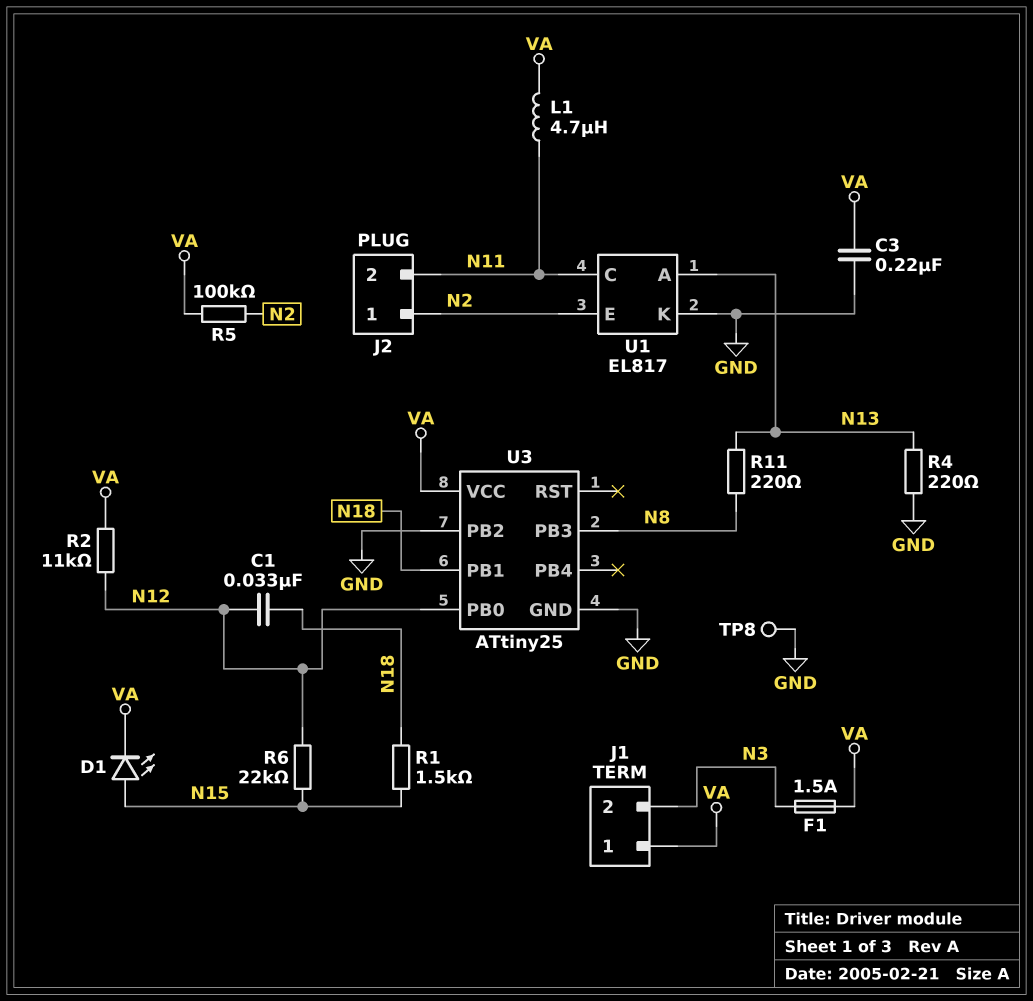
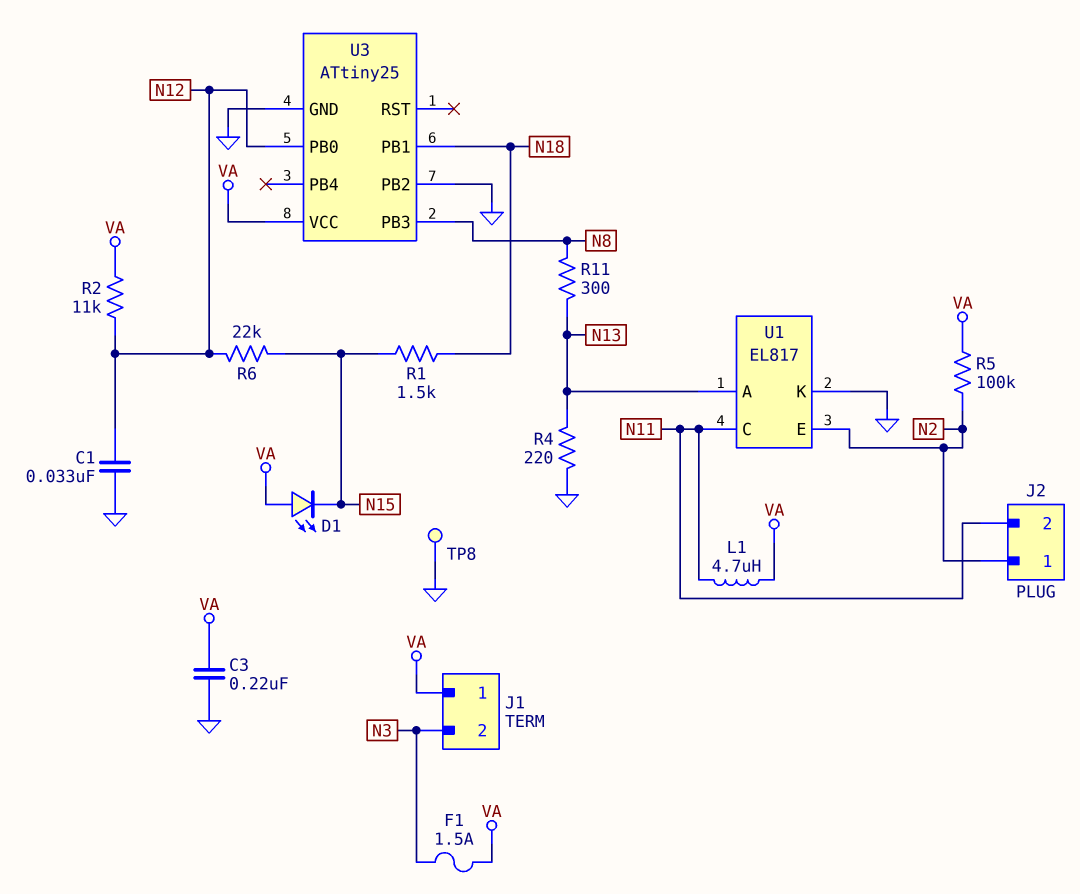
C1: 33nF (N12, N18) -> 33nF (GND, N12)
D1: LED (A N15, K VA) -> LED (A VA, K N15)
R11: 220 (N8, N13) -> 300 (N8, N13)

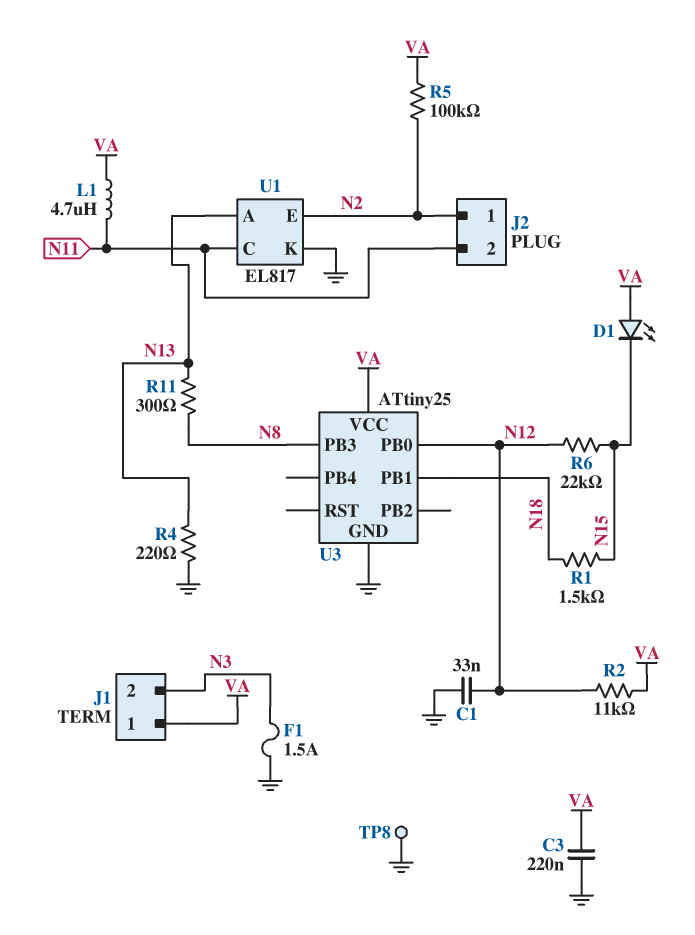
F1: 1.5A (N3, VA) -> 1.5A (GND, N3)
U3 pin PB2: GND -> none

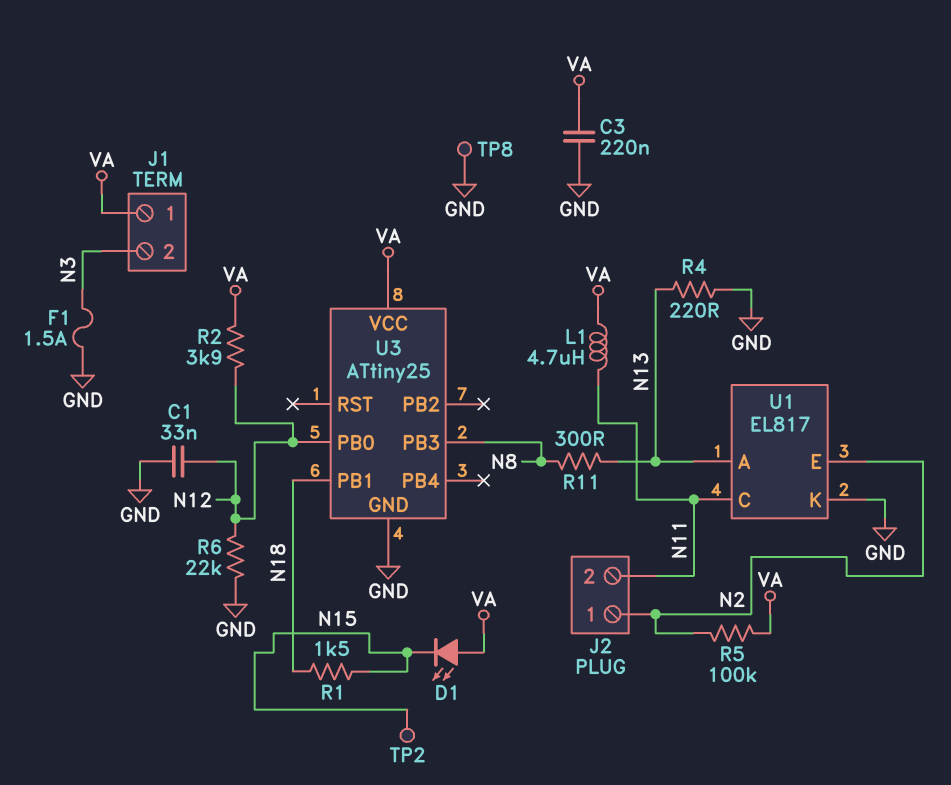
R2: 11k (N12, VA) -> 3.9k (N12, VA)
R6: 22k (N12, N15) -> 22k (GND, N12)
TP2: none -> test point (N15)

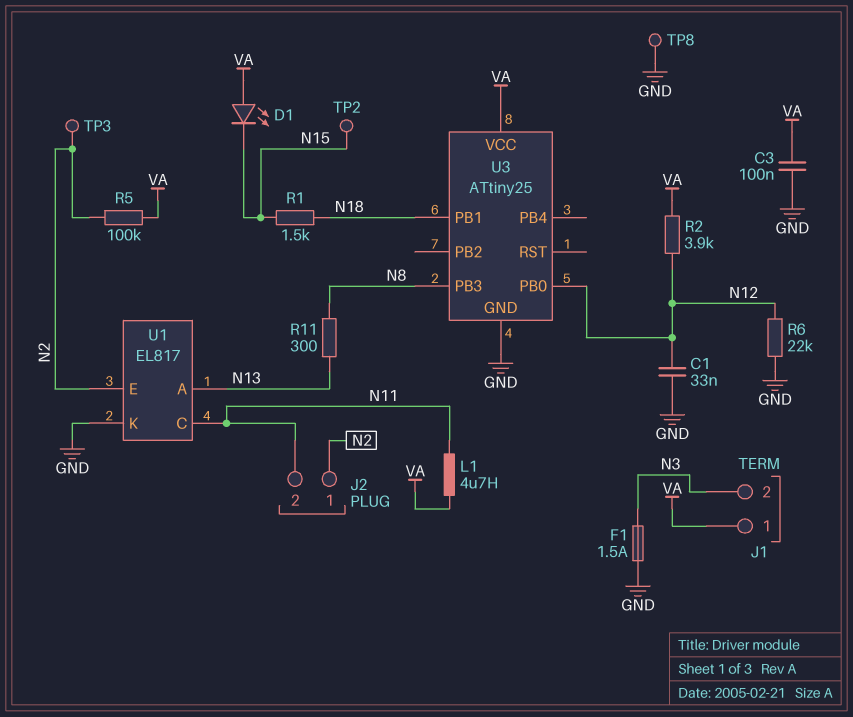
C3: 220nF (GND, VA) -> 100nF (GND, VA)
R4: 220 (GND, N13) -> none
TP3: none -> test point (N2)

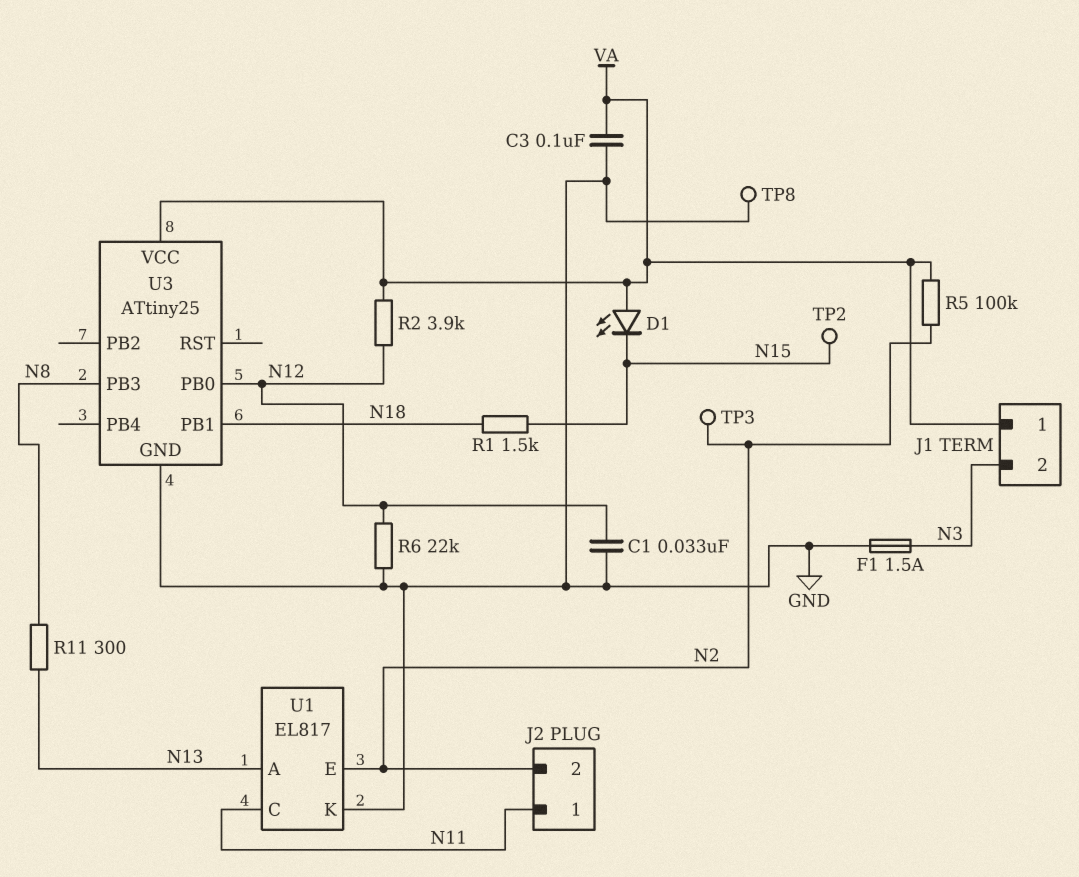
J2 pin 1: N2 -> N11
J2 pin 2: N11 -> N2
L1: 4.7uH (N11, VA) -> none

